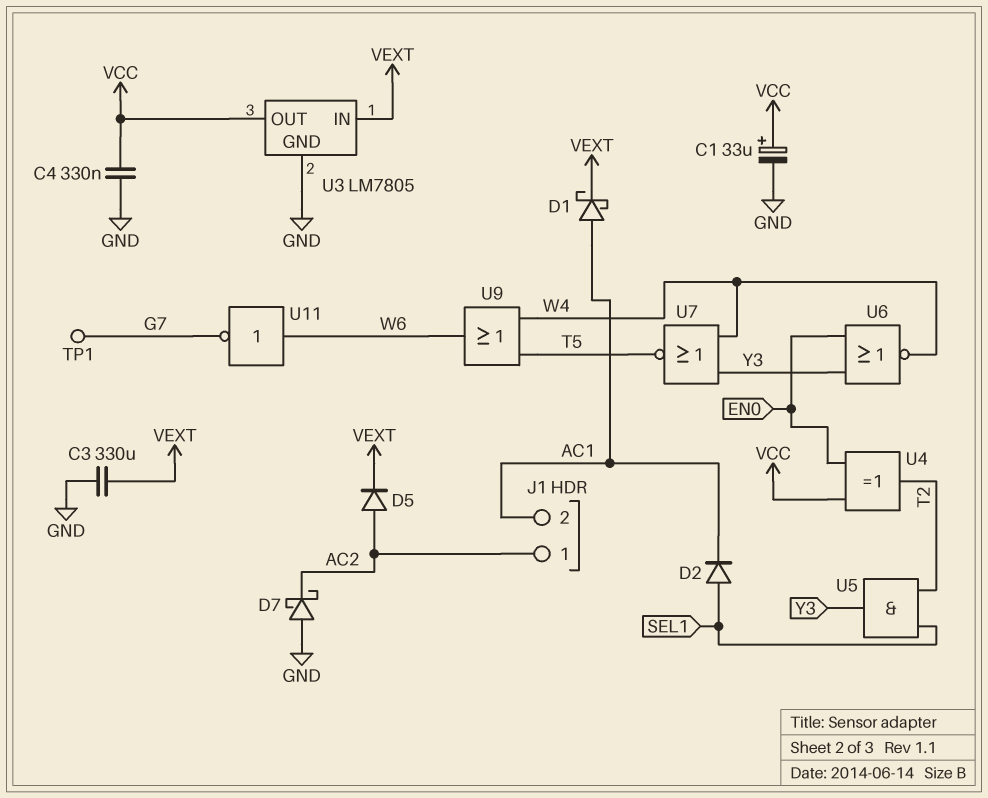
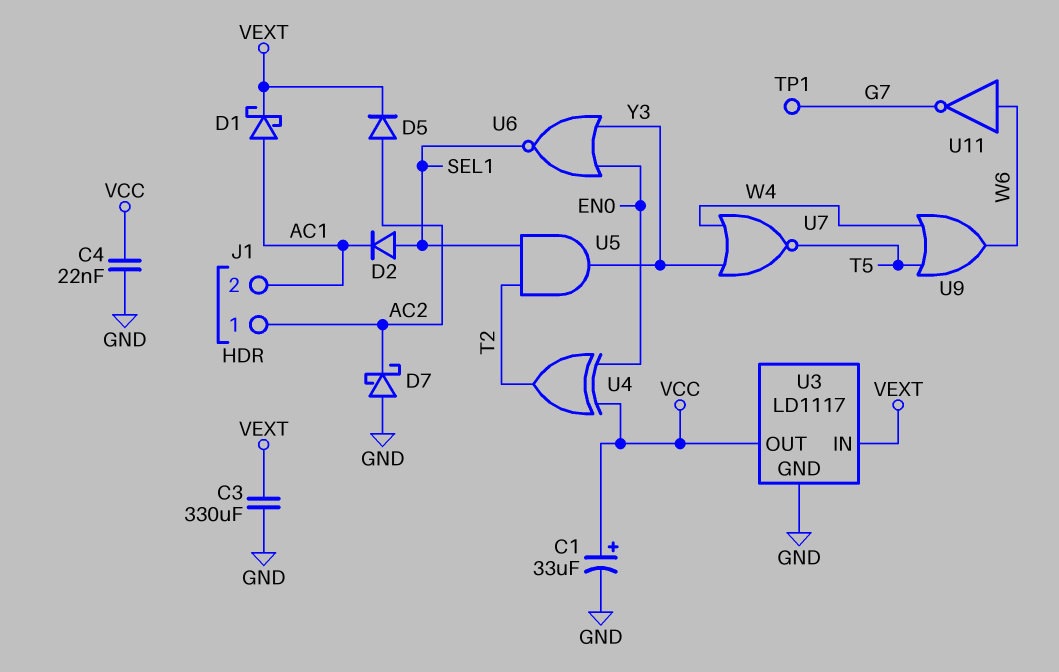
C4: 330nF (GND, VCC) -> 22nF (GND, VCC)
U3: LM7805 -> LD1117
U6: NOR (in EN0, in Y3, out W4) -> NOR (in EN0, in Y3, out SEL1)

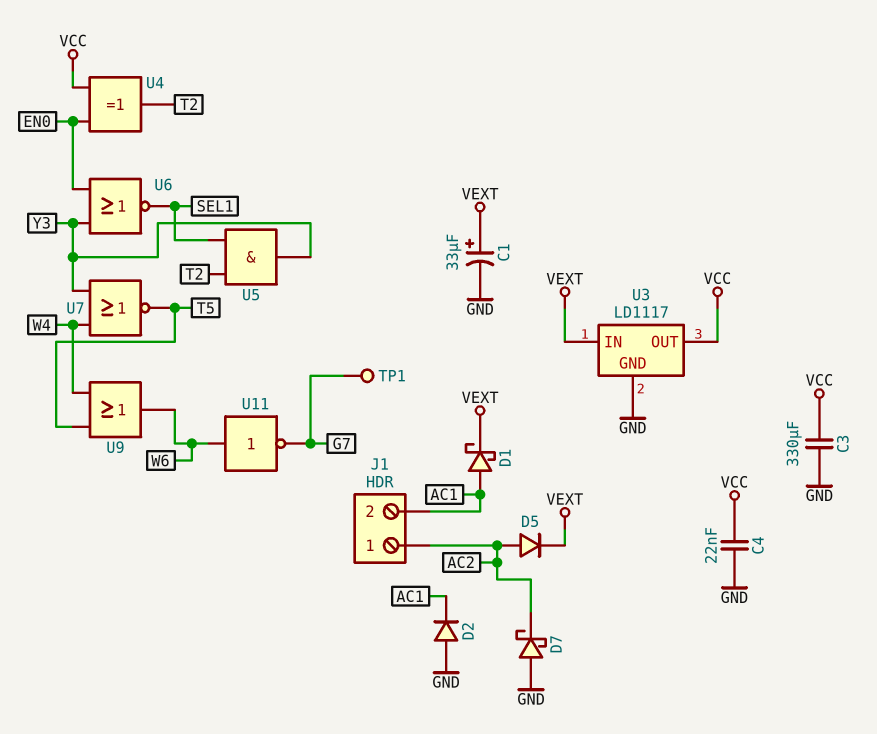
C1: 33uF (plus VCC, minus GND) -> 33uF (plus VEXT, minus GND)
C3: 330uF (GND, VEXT) -> 330uF (GND, VCC)
D2: diode (A SEL1, K AC1) -> diode (A GND, K AC1)

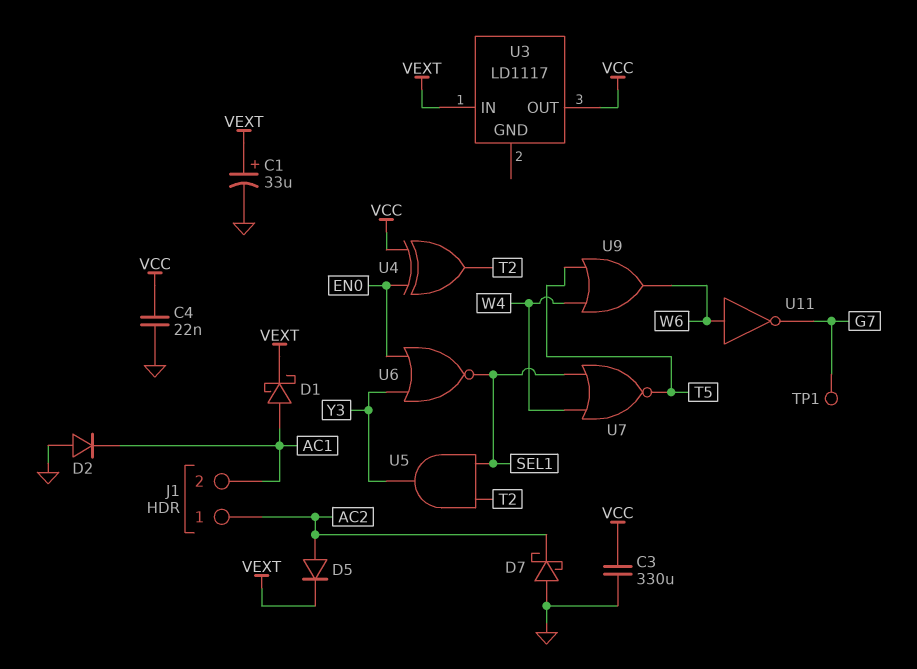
U3 pin GND: GND -> none
U7: NOR (in W4, in Y3, out T5) -> NOR (in SEL1, in W4, out T5)

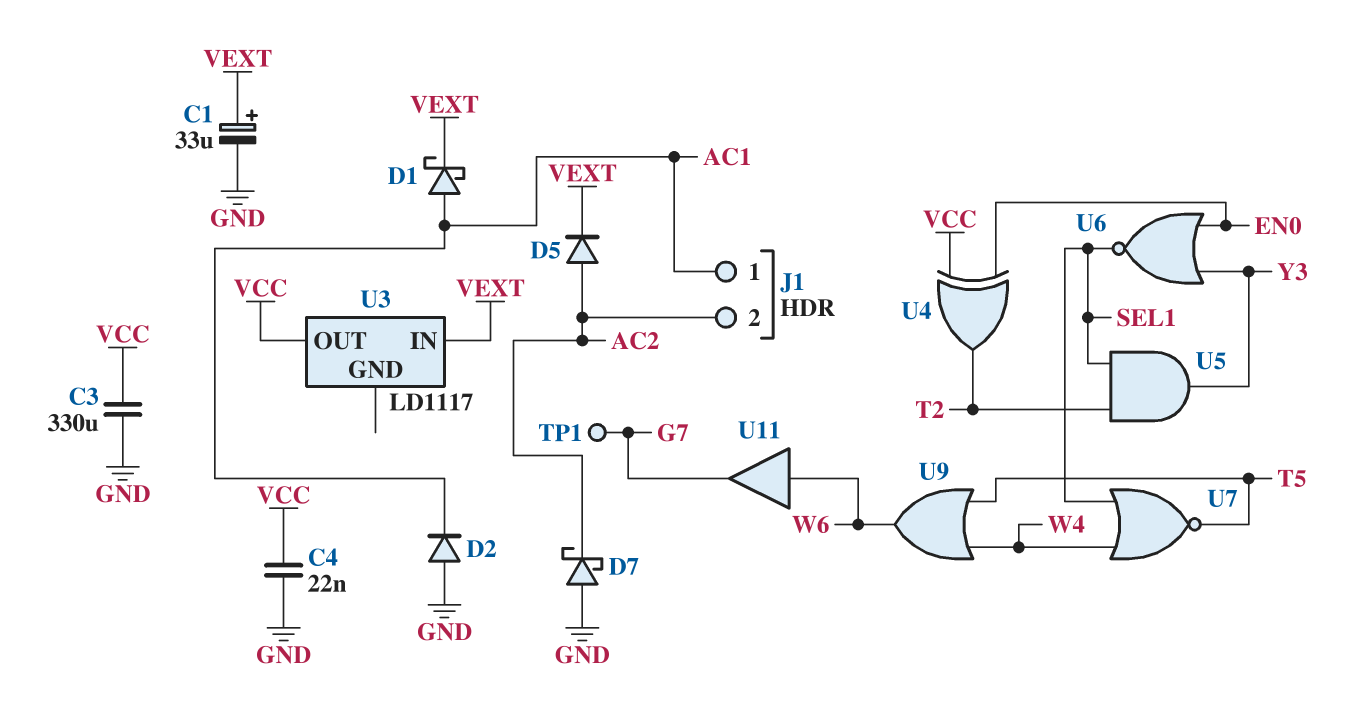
J1 pin 1: AC2 -> AC1
J1 pin 2: AC1 -> AC2
U11: NOT (in W6, out G7) -> buffer (in W6, out G7)

